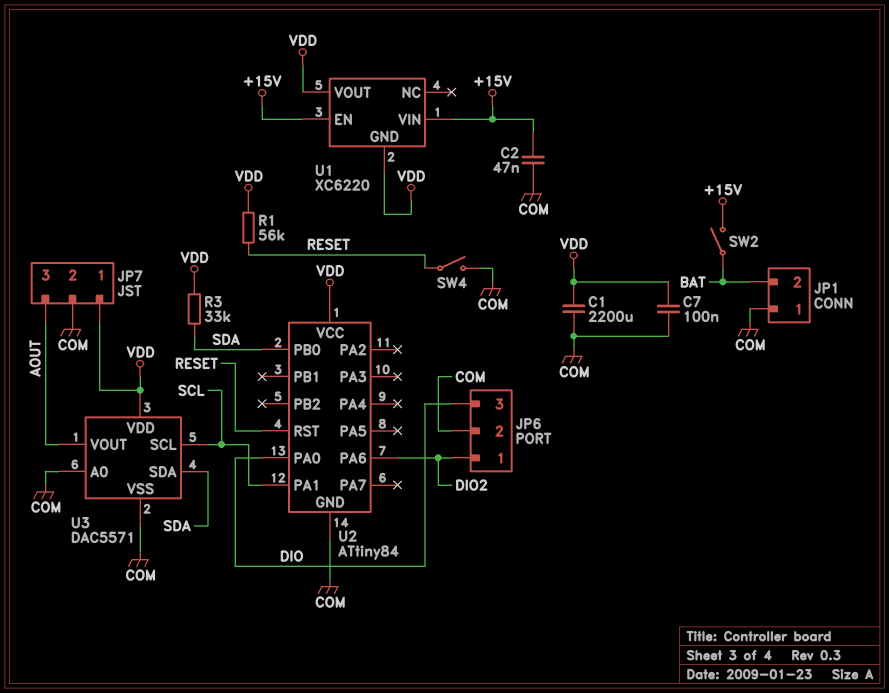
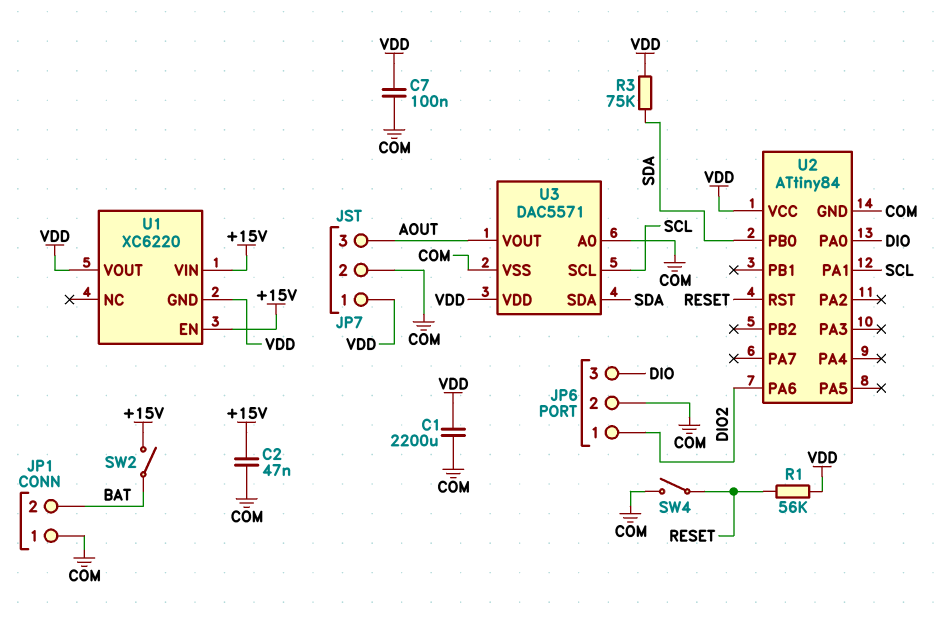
R3: 33k (SDA, VDD) -> 75k (SDA, VDD)

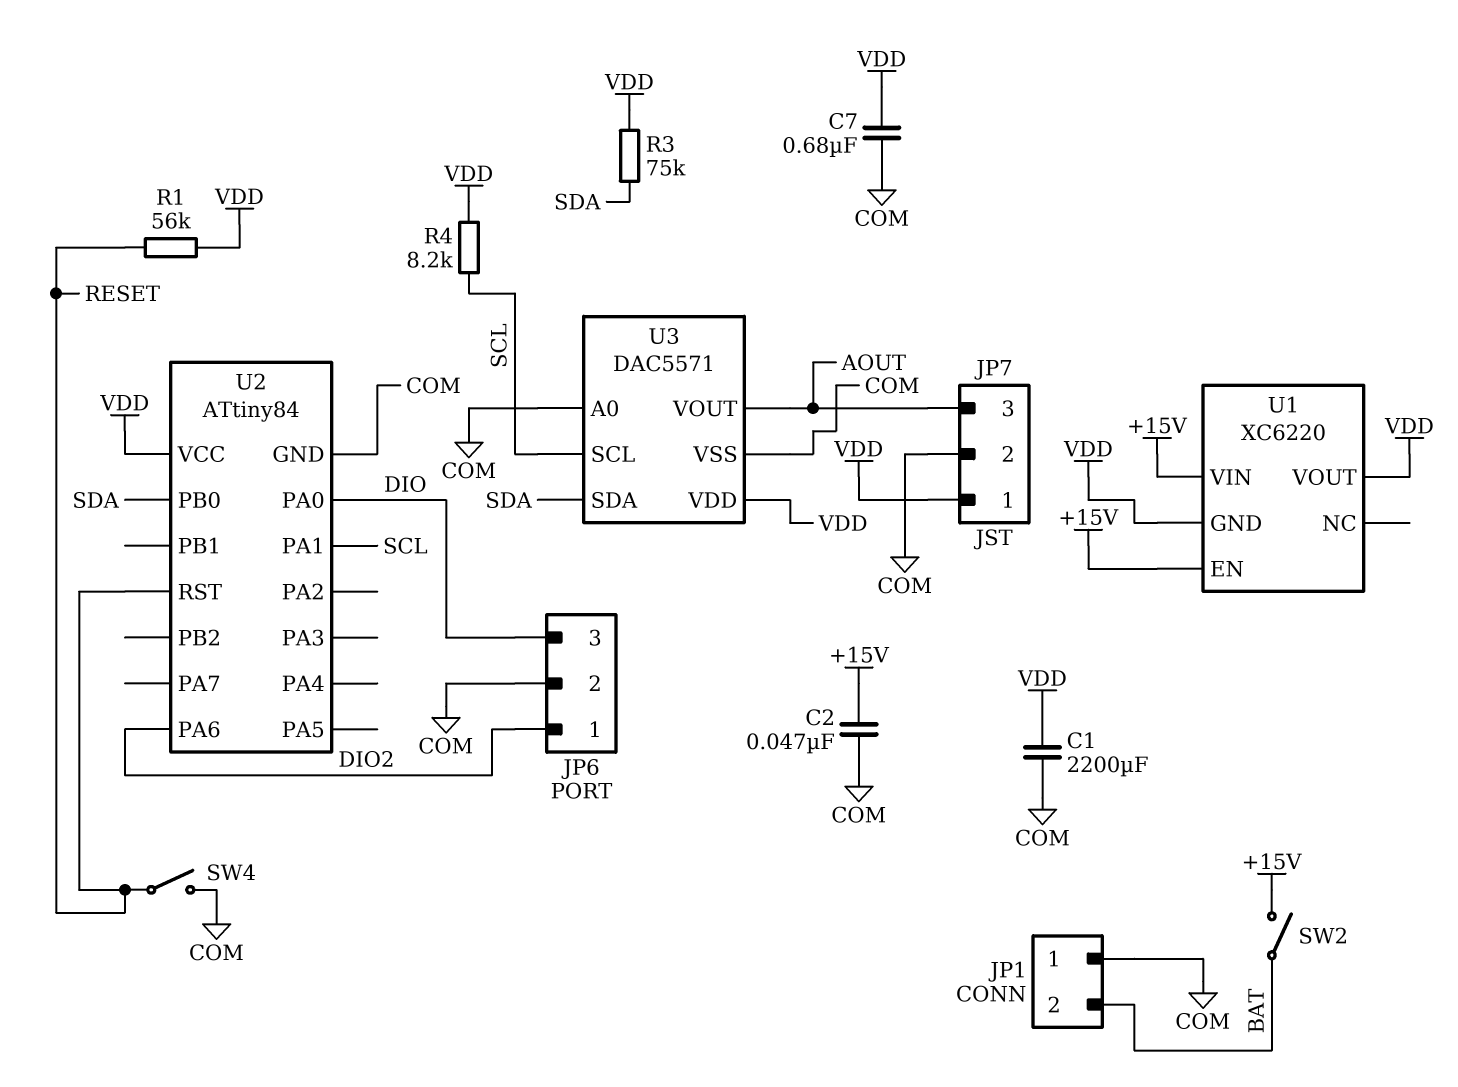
C7: 100nF (COM, VDD) -> 680nF (COM, VDD)
R4: none -> 8.2k (SCL, VDD)

